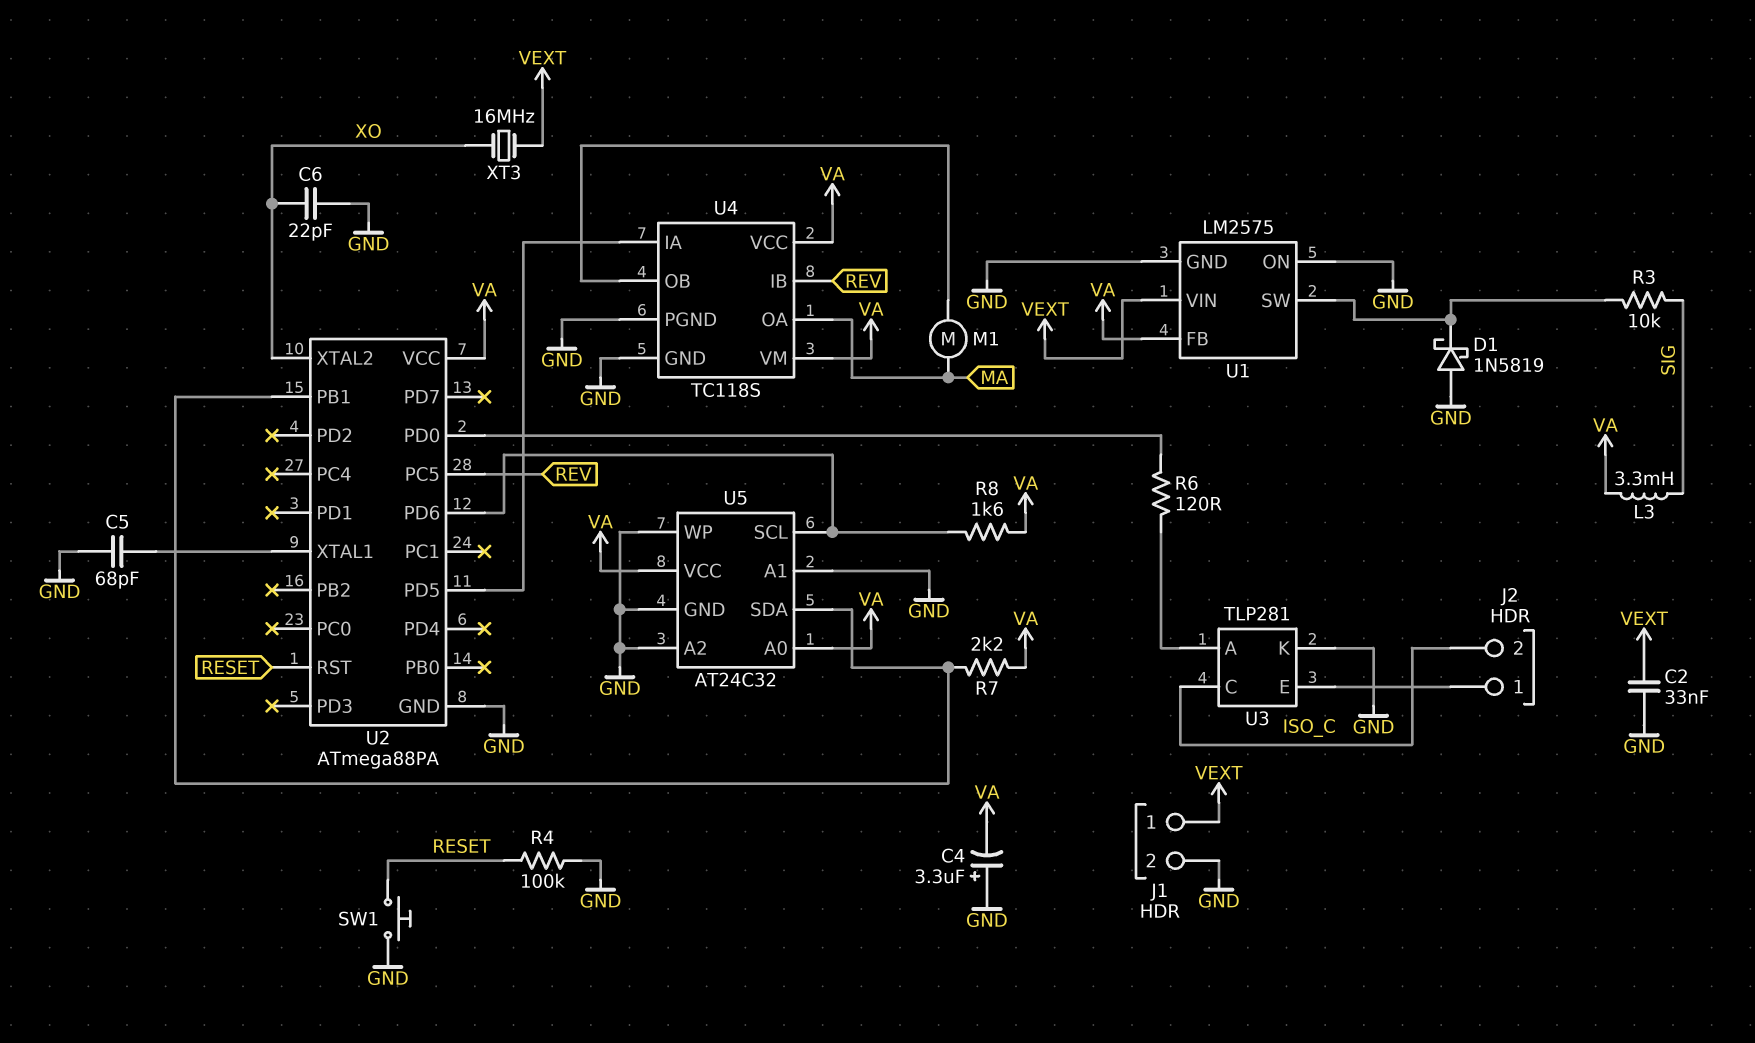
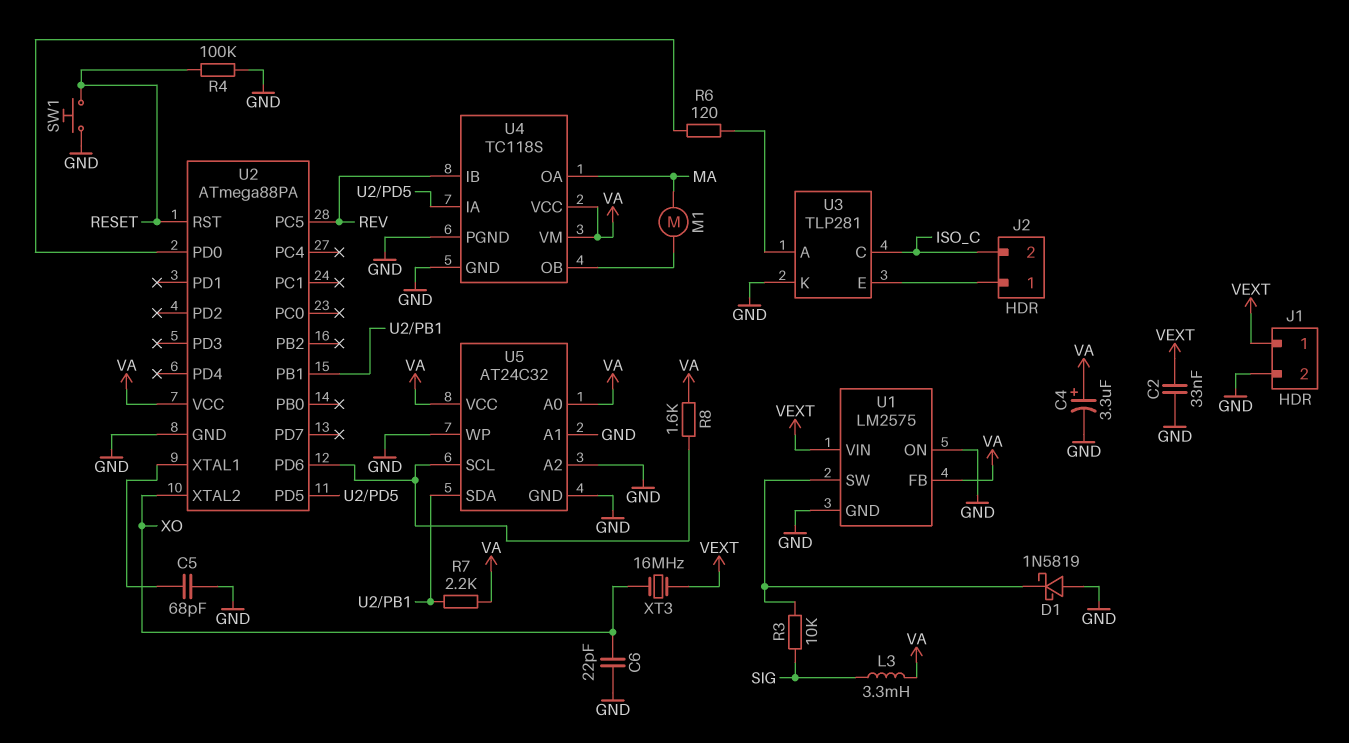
C4: 3.3uF (plus GND, minus VA) -> 3.3uF (plus VA, minus GND)

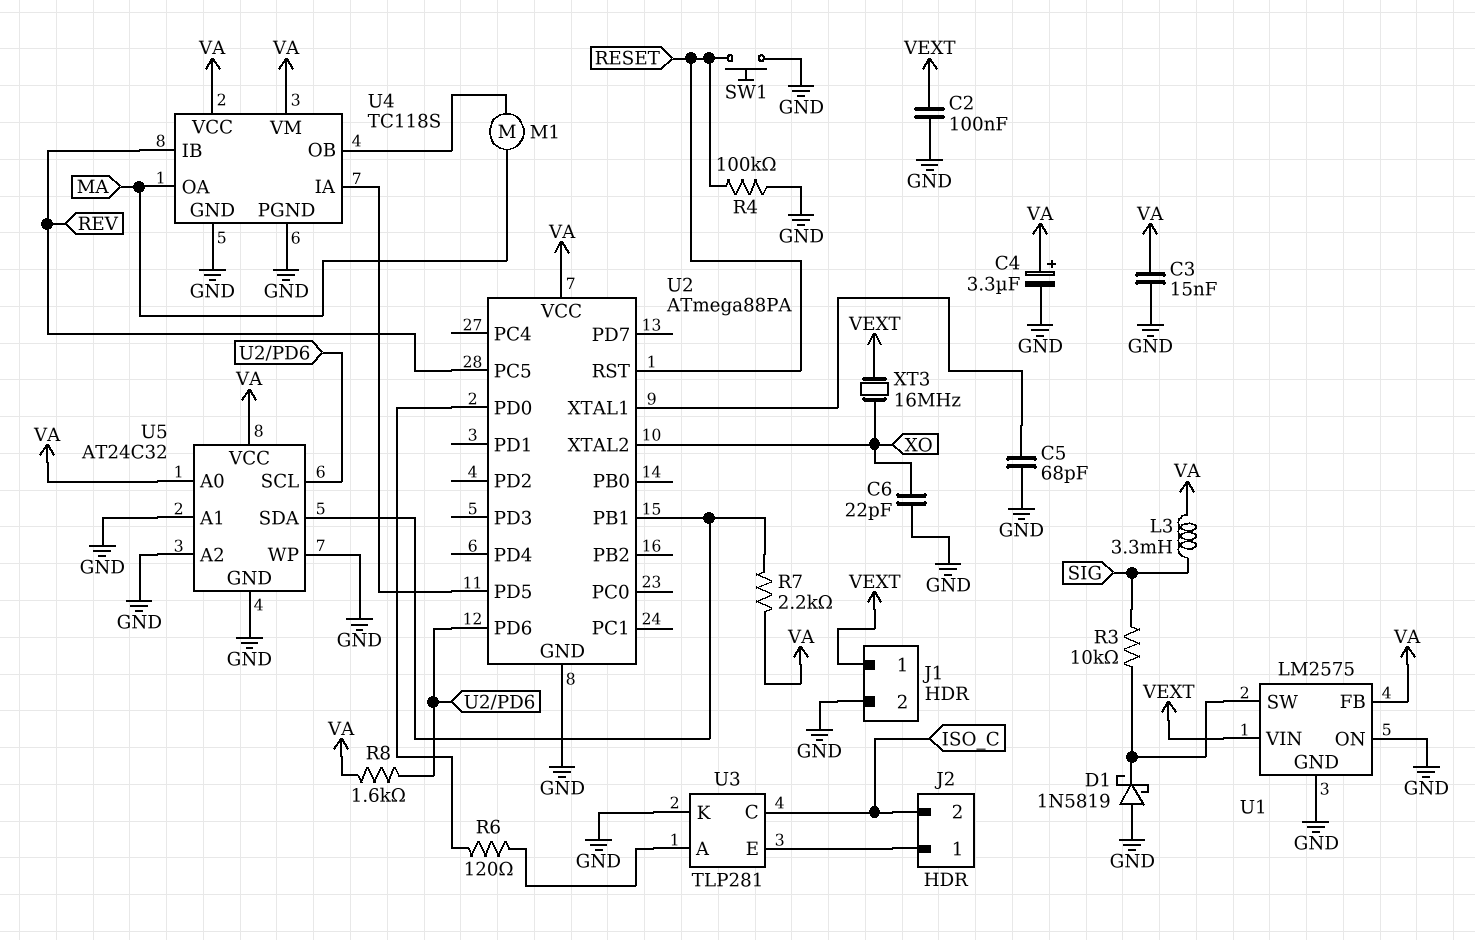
C2: 33nF (GND, VEXT) -> 100nF (GND, VEXT)
C3: none -> 15nF (GND, VA)

